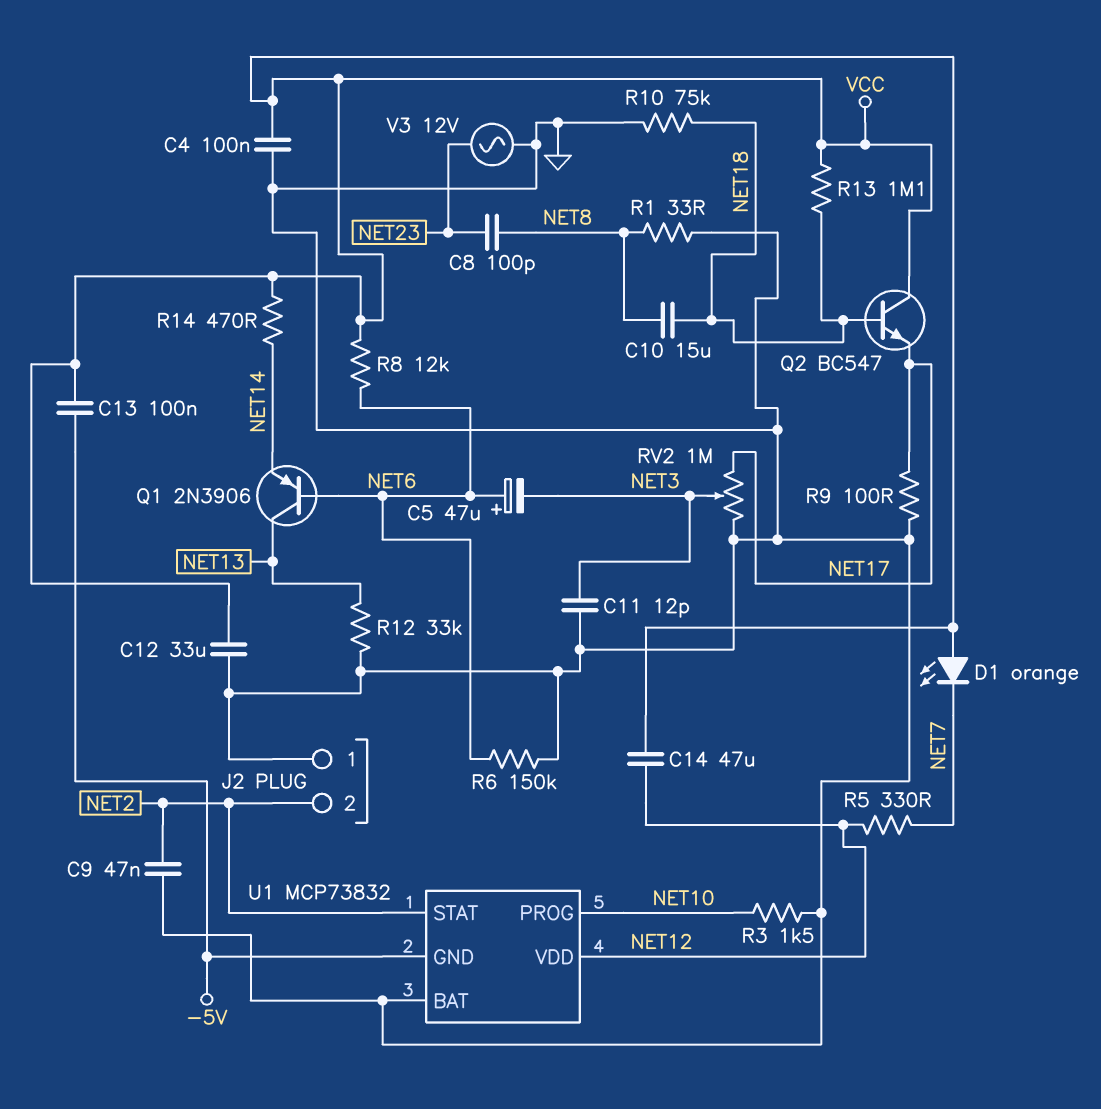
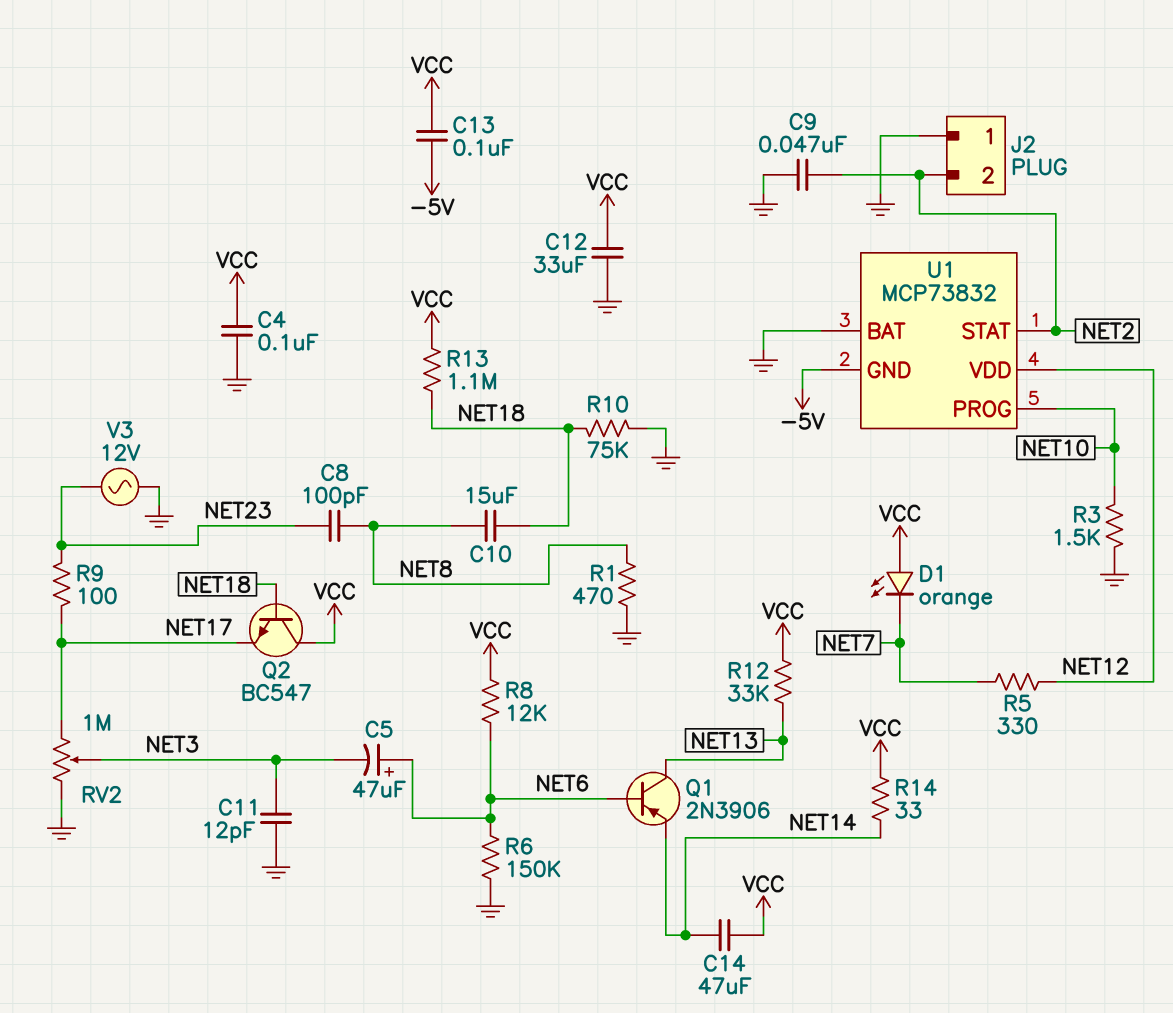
C14: 47uF (NET12, VCC) -> 47uF (NET14, VCC)
R1: 33 (GND, NET8) -> 470 (GND, NET8)
R9: 100 (GND, NET17) -> 100 (NET17, NET23)
R12: 33k (GND, NET13) -> 33k (NET13, VCC)
R14: 470 (NET14, VCC) -> 33 (NET14, VCC)

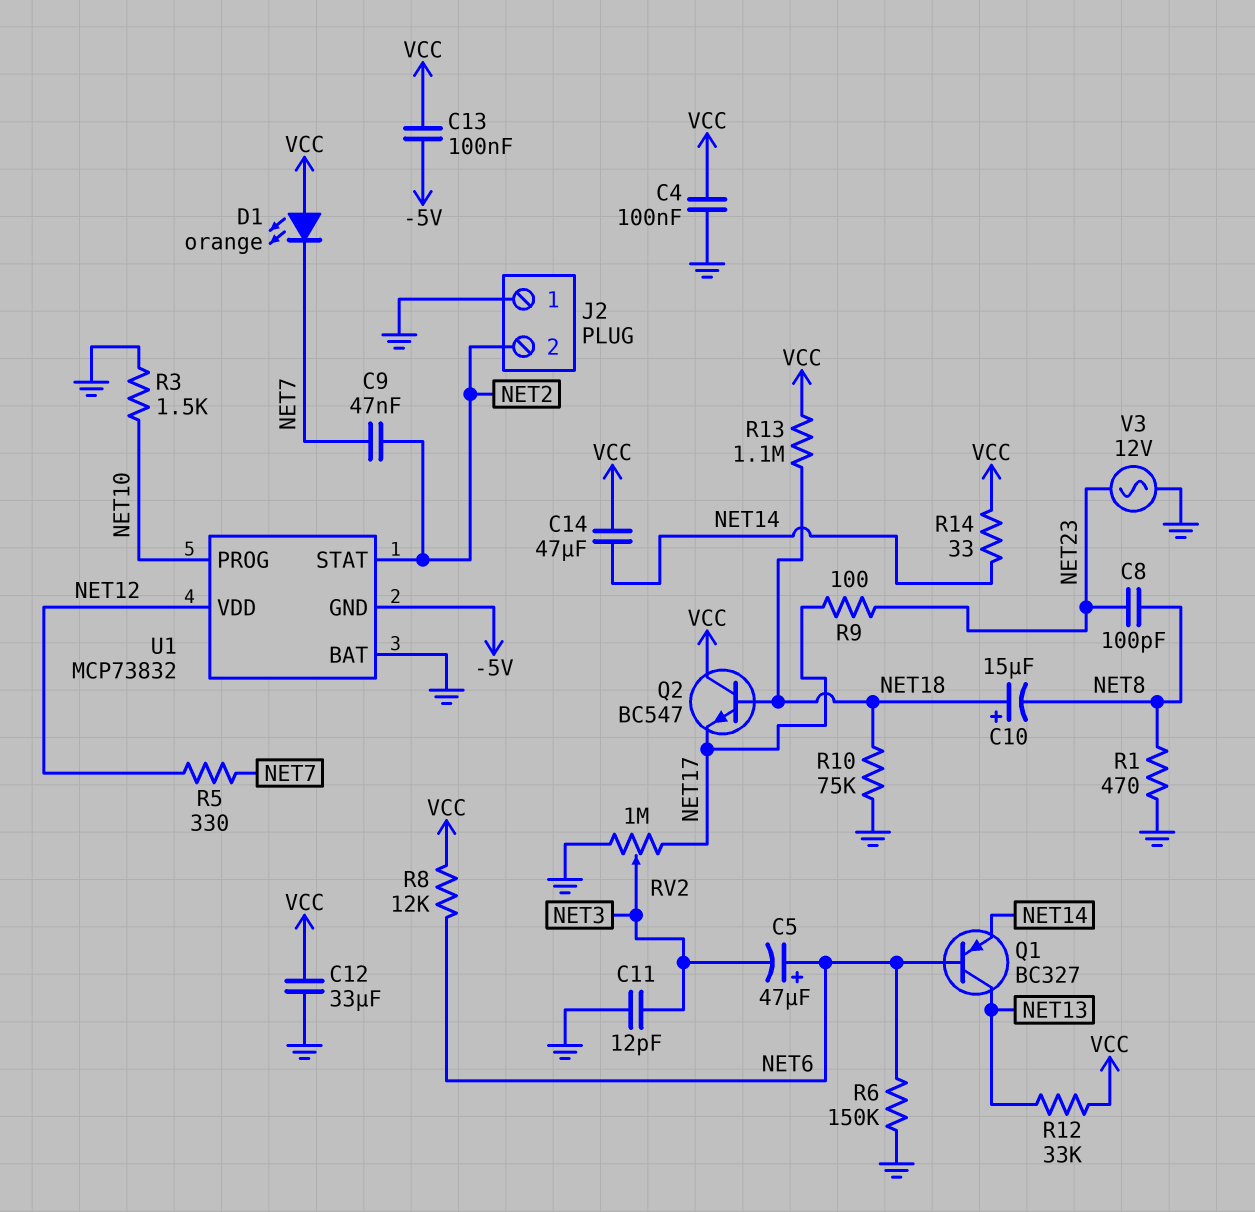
C9: 47nF (GND, NET2) -> 47nF (NET2, NET7)
C10: 15uF (NET8, NET18) -> 15uF (plus NET18, minus NET8)
Q1: PNP 2N3906 (B NET6, C NET13, E NET14) -> PNP BC327 (B NET6, C NET13, E NET14)

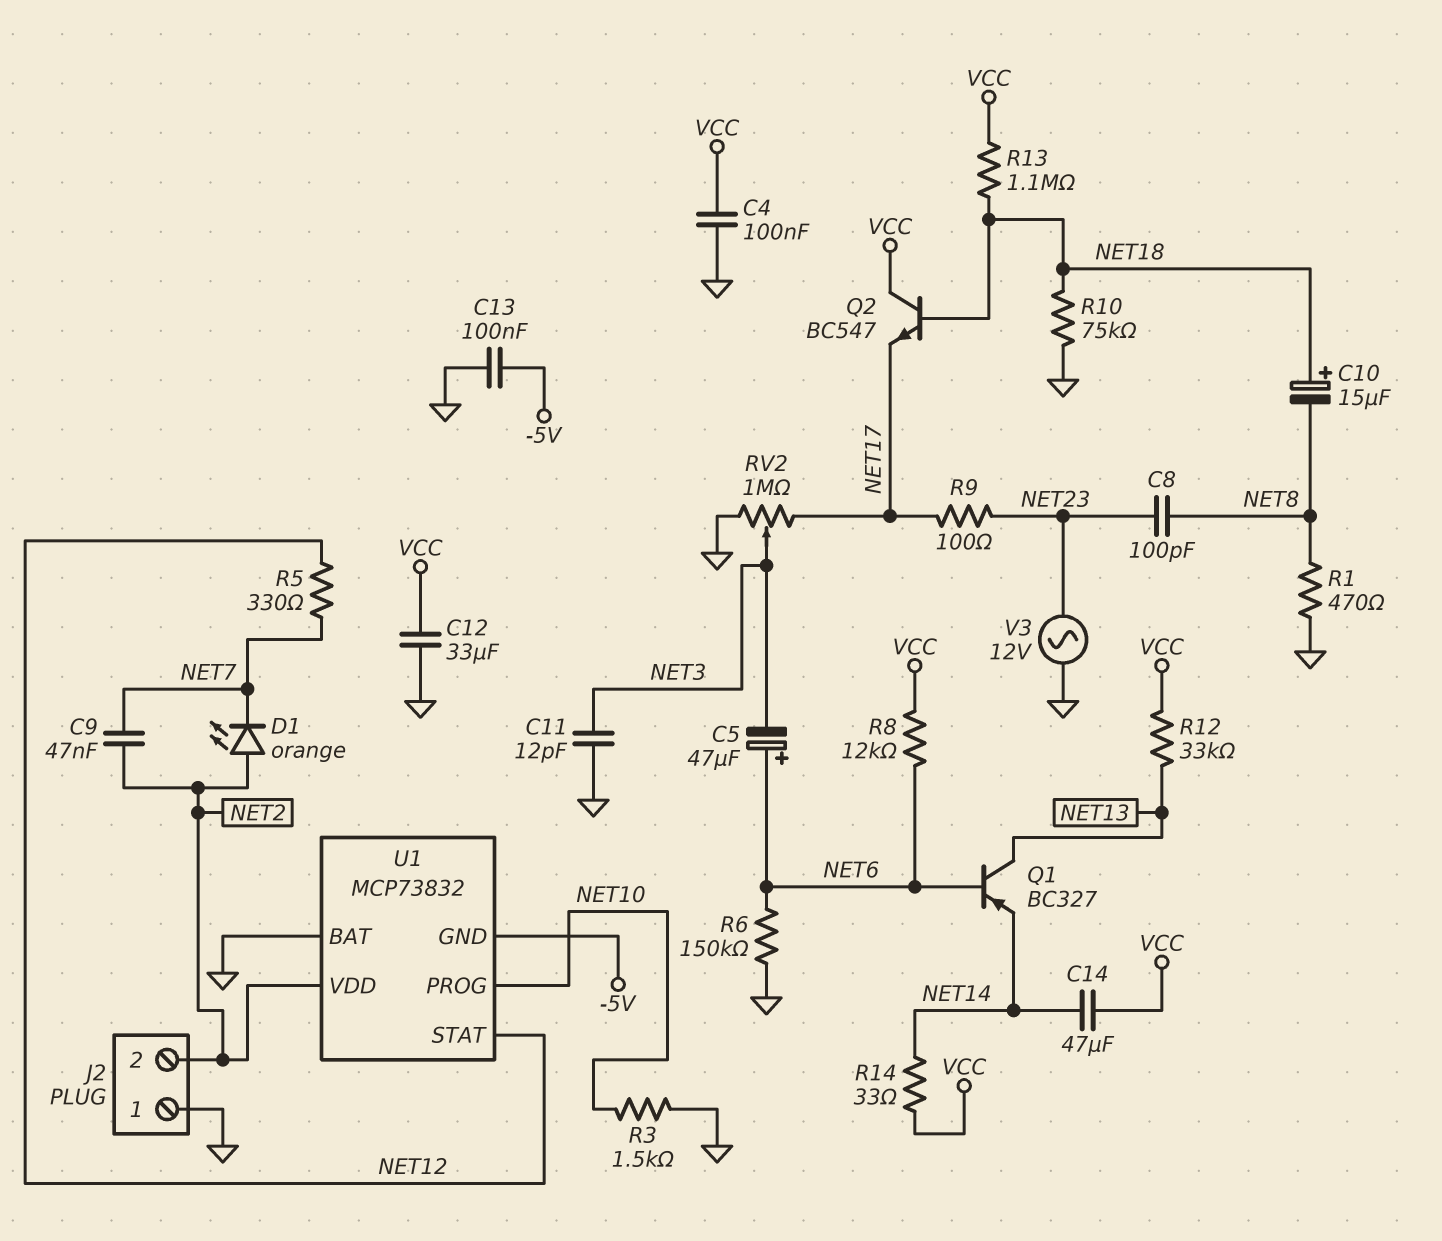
C13: 100nF (-5V, VCC) -> 100nF (-5V, GND)
D1: LED orange (A VCC, K NET7) -> LED orange (A NET2, K NET7)
U1 pin STAT: NET2 -> NET12
U1 pin VDD: NET12 -> NET2

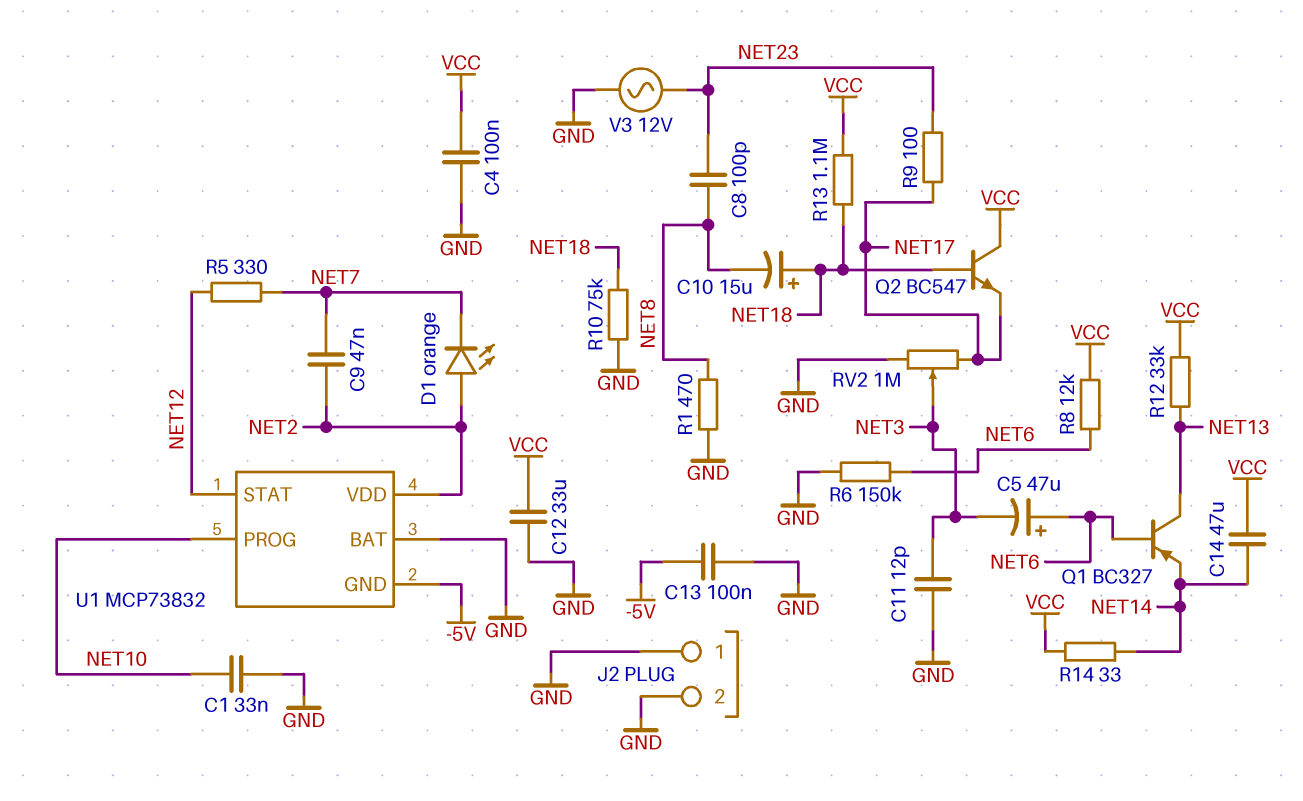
C1: none -> 33nF (GND, NET10)
J2 pin 2: NET2 -> GND
R3: 1.5k (GND, NET10) -> none

